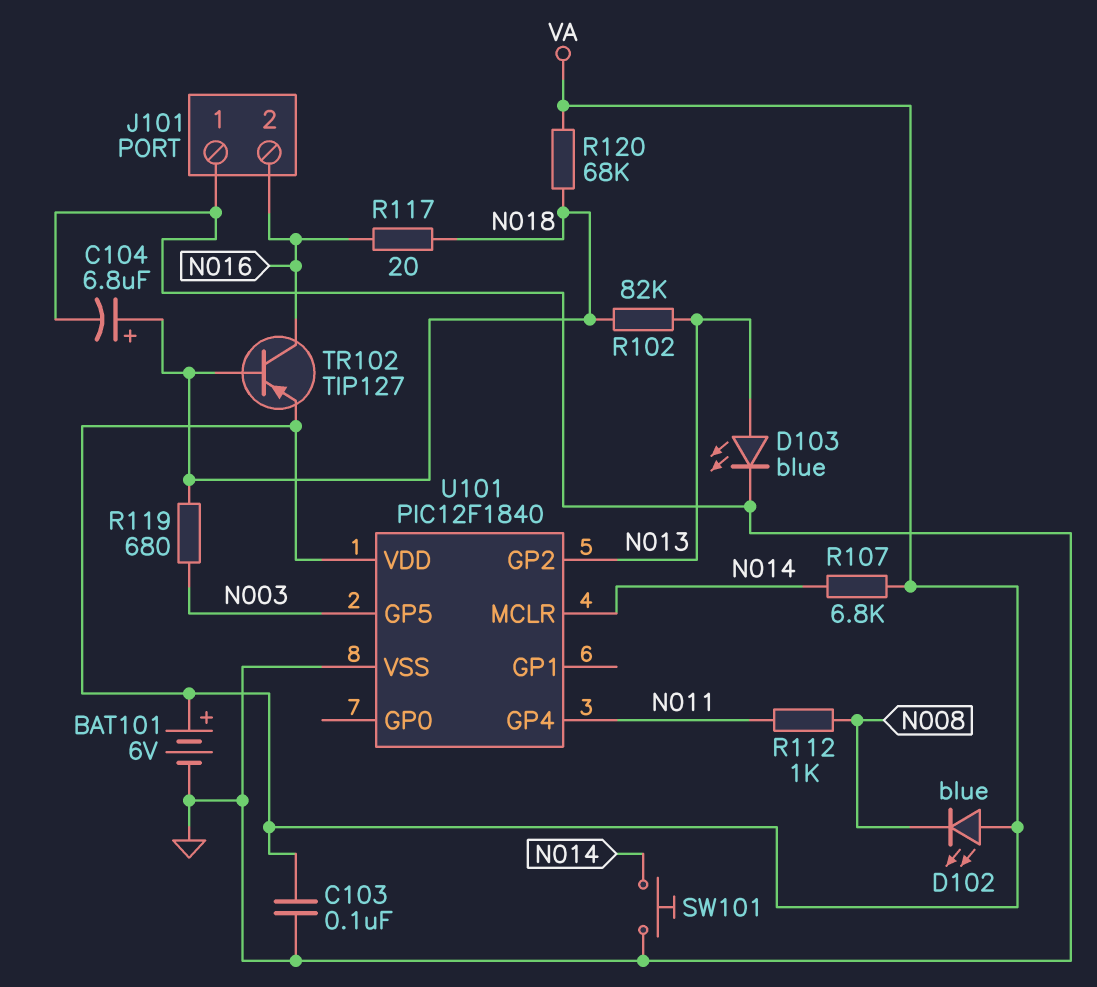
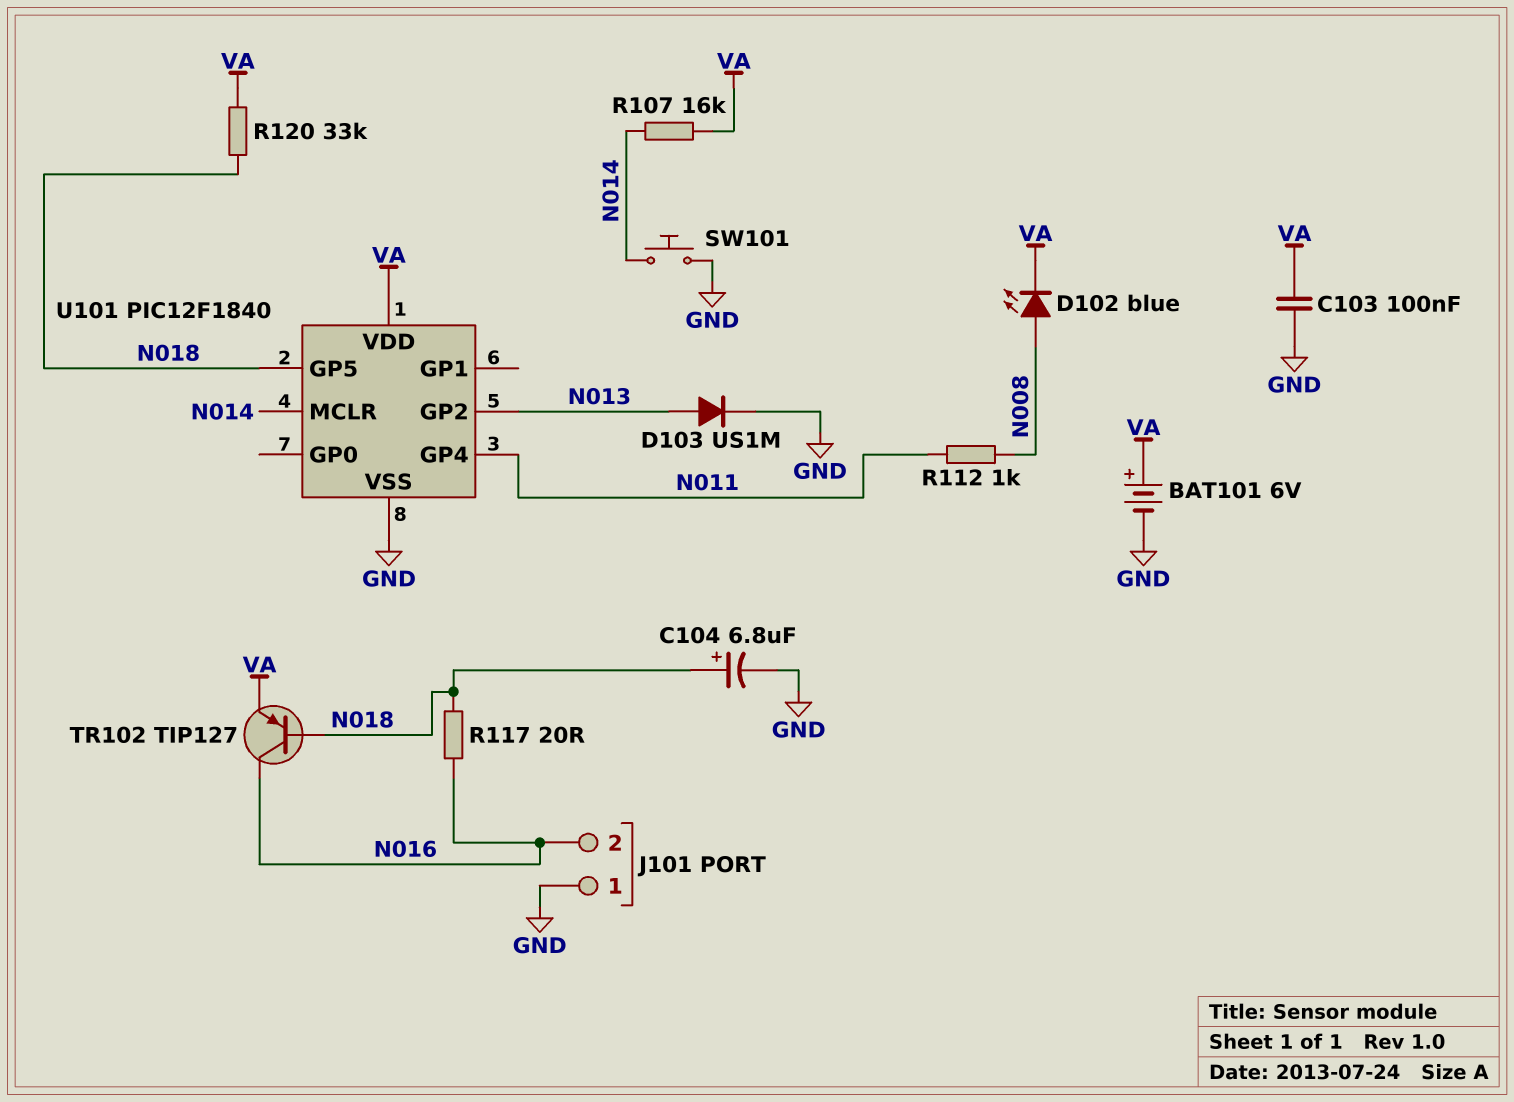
D102: LED blue (A VA, K N008) -> LED blue (A N008, K VA)
D103: LED blue (A N013, K GND) -> diode US1M (A N013, K GND)
R102: 82k (N013, N018) -> none
R107: 6.8k (N014, VA) -> 16k (N014, VA)
R119: 680 (N003, N018) -> none
R120: 68k (N018, VA) -> 33k (N018, VA)
U101 pin GP5: N003 -> N018

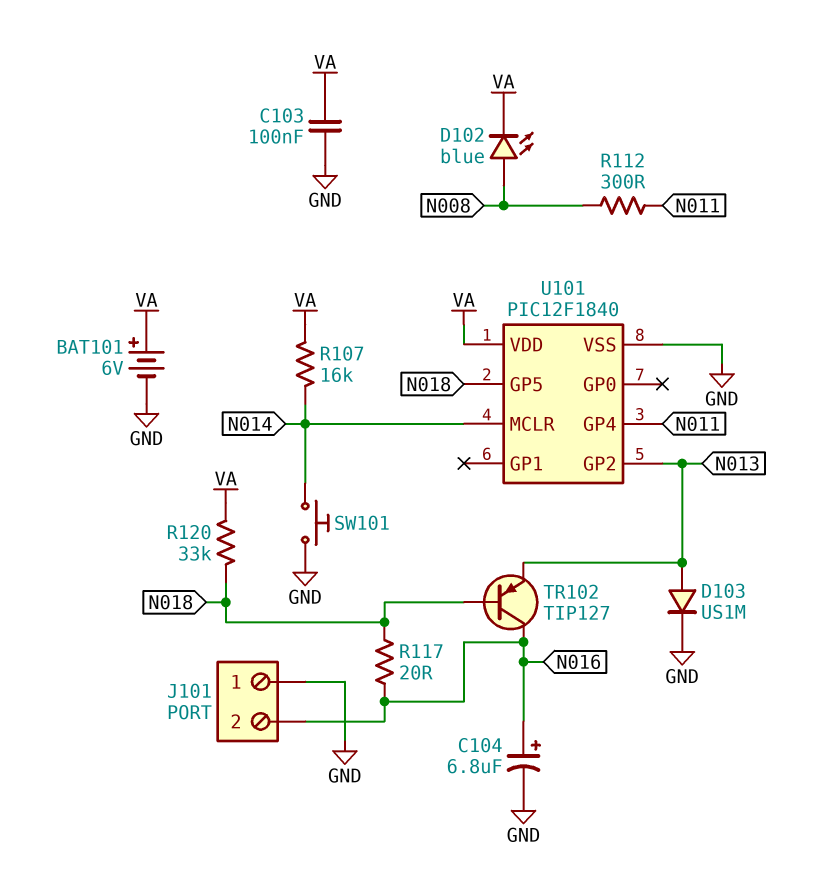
C104: 6.8uF (plus N018, minus GND) -> 6.8uF (plus N016, minus GND)
R112: 1k (N008, N011) -> 300 (N008, N011)
TR102: PNP TIP127 (B N018, C N016, E VA) -> PNP TIP127 (B N018, C N016, E N013)

